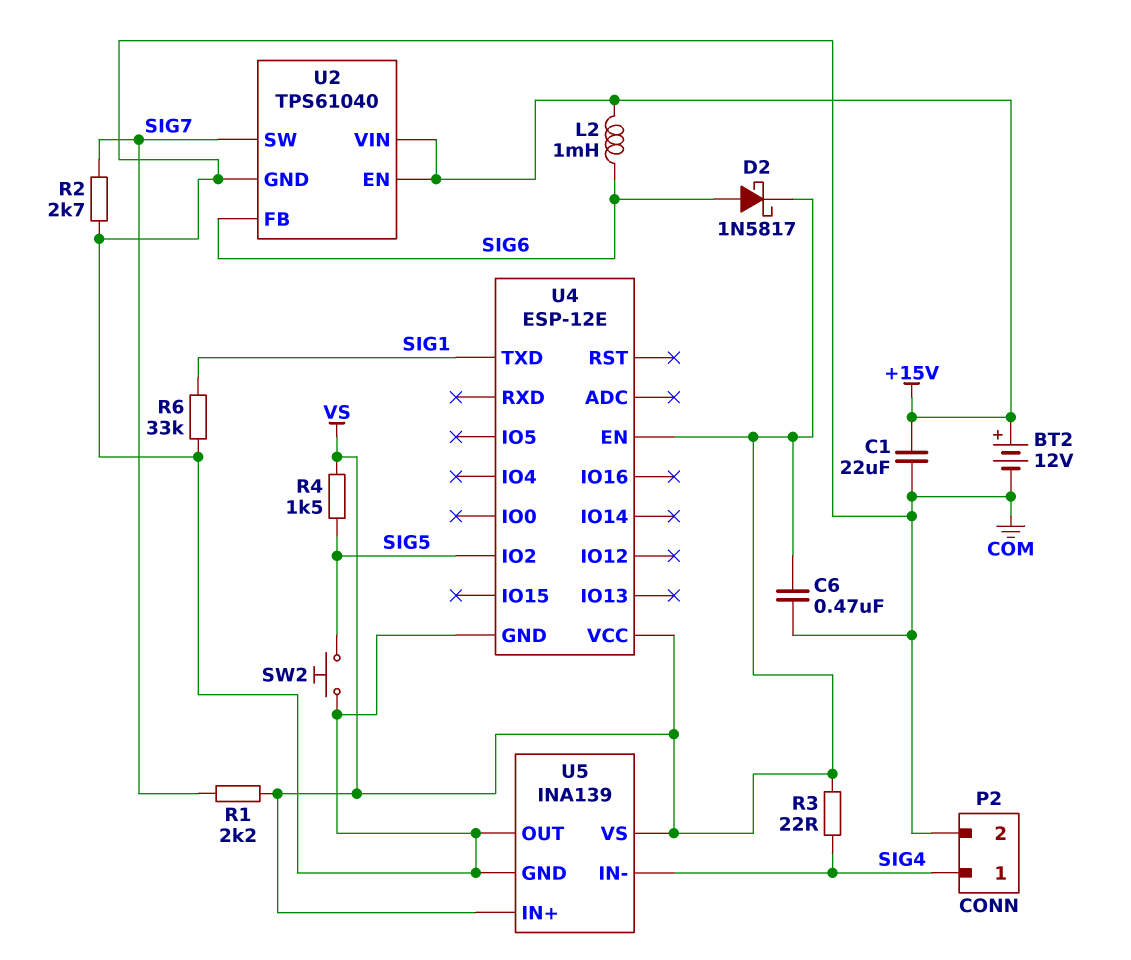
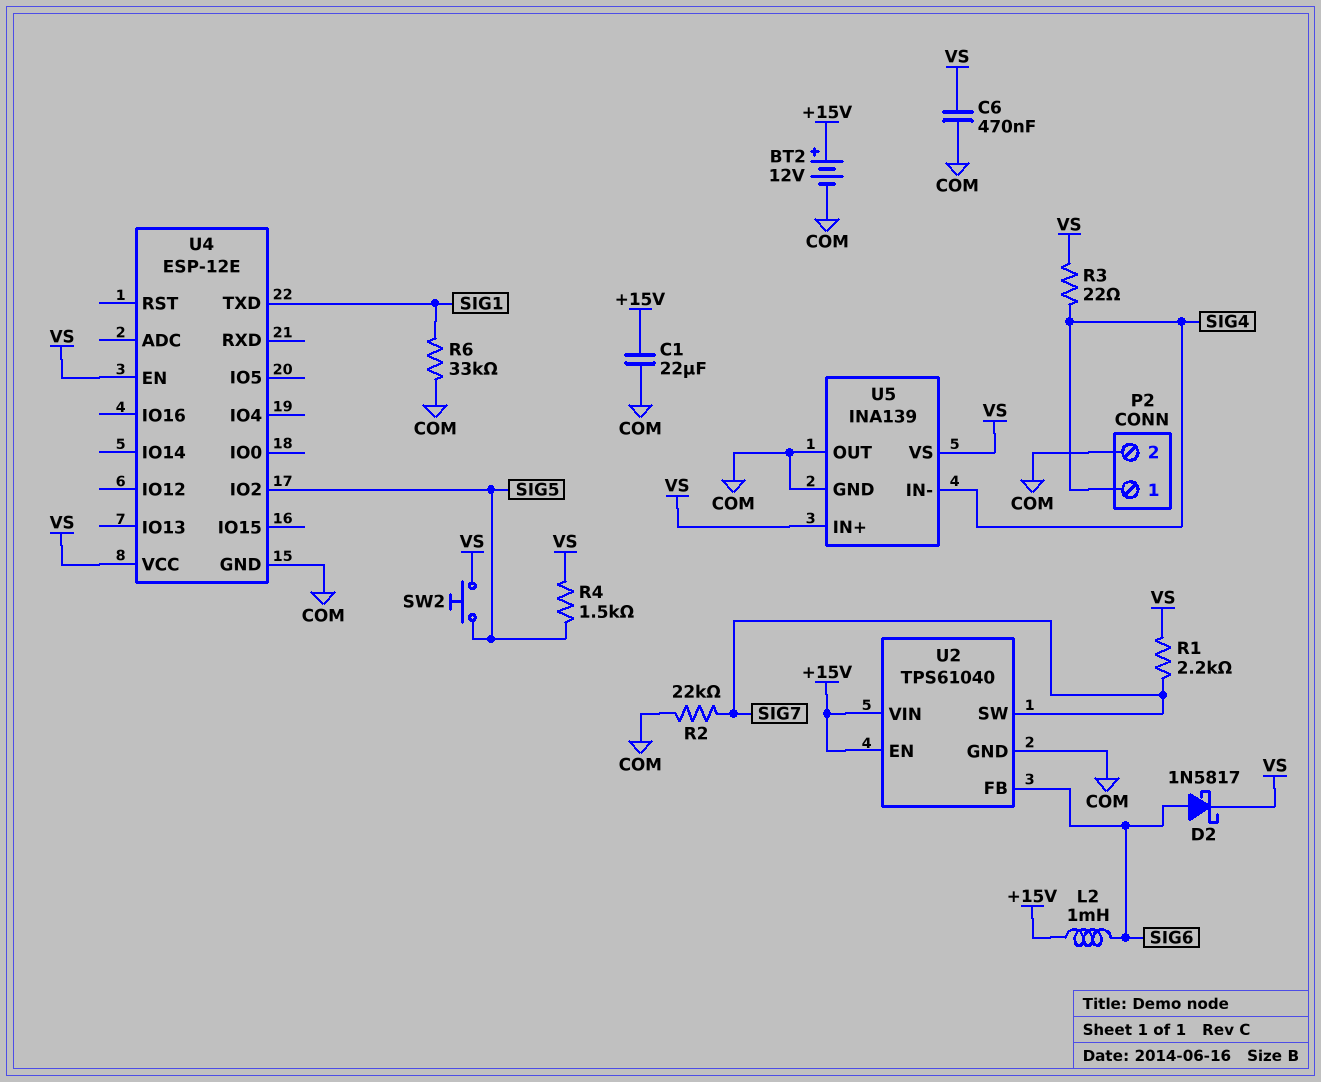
R2: 2.7k (COM, SIG7) -> 22k (COM, SIG7)
SW2: button (COM, SIG5) -> button (SIG5, VS)

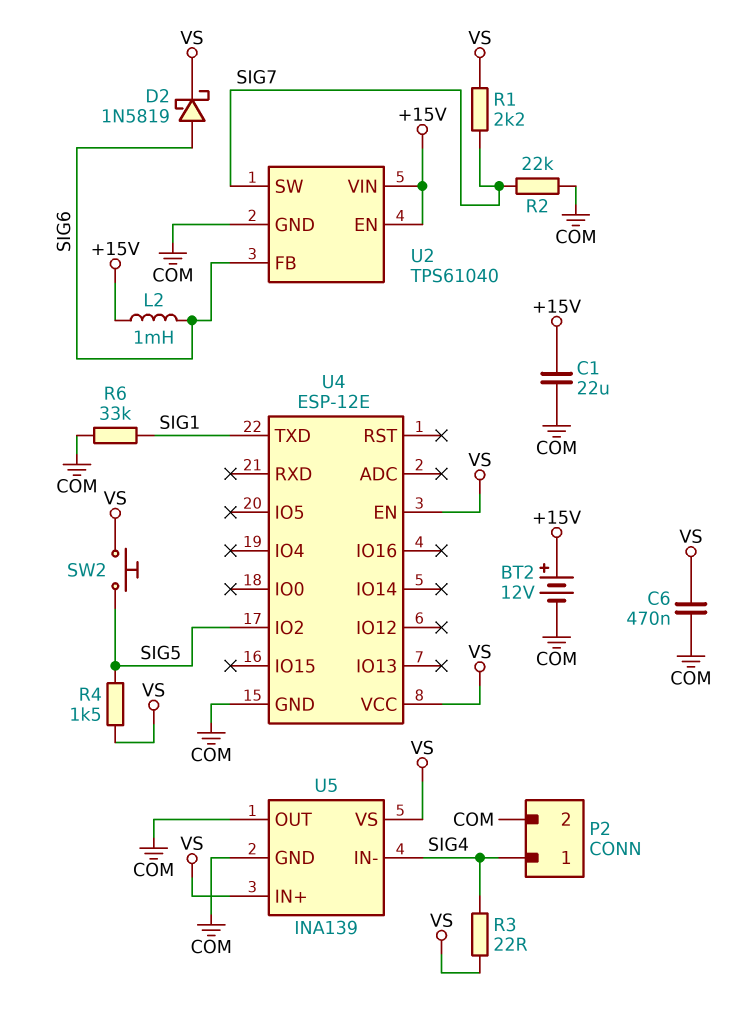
D2: schottky 1N5817 (A SIG6, K VS) -> schottky 1N5819 (A SIG6, K VS)

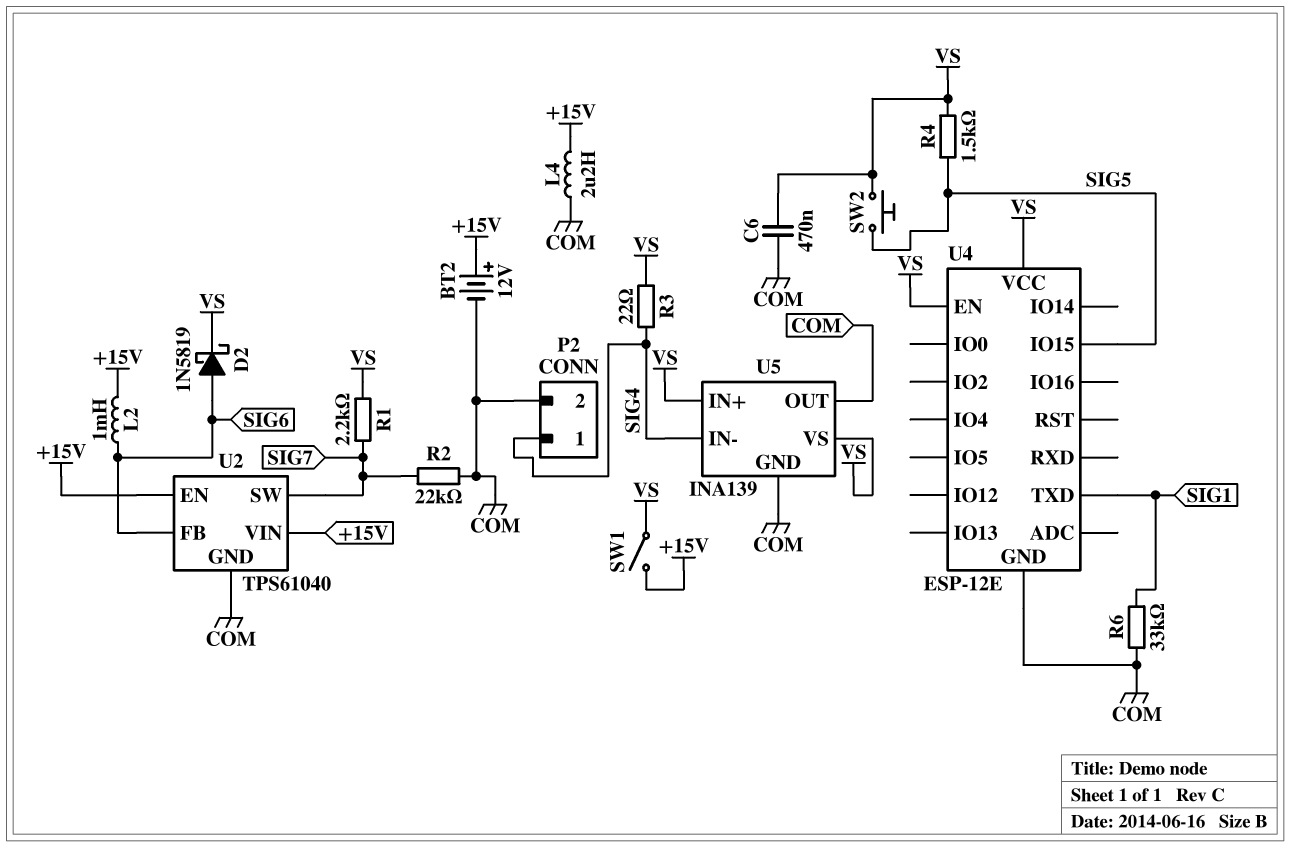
C1: 22uF (+15V, COM) -> none
L4: none -> 2.2uH (+15V, COM)
SW1: none -> switch (+15V, VS)
U4 pin IO2: SIG5 -> none
U4 pin IO15: none -> SIG5

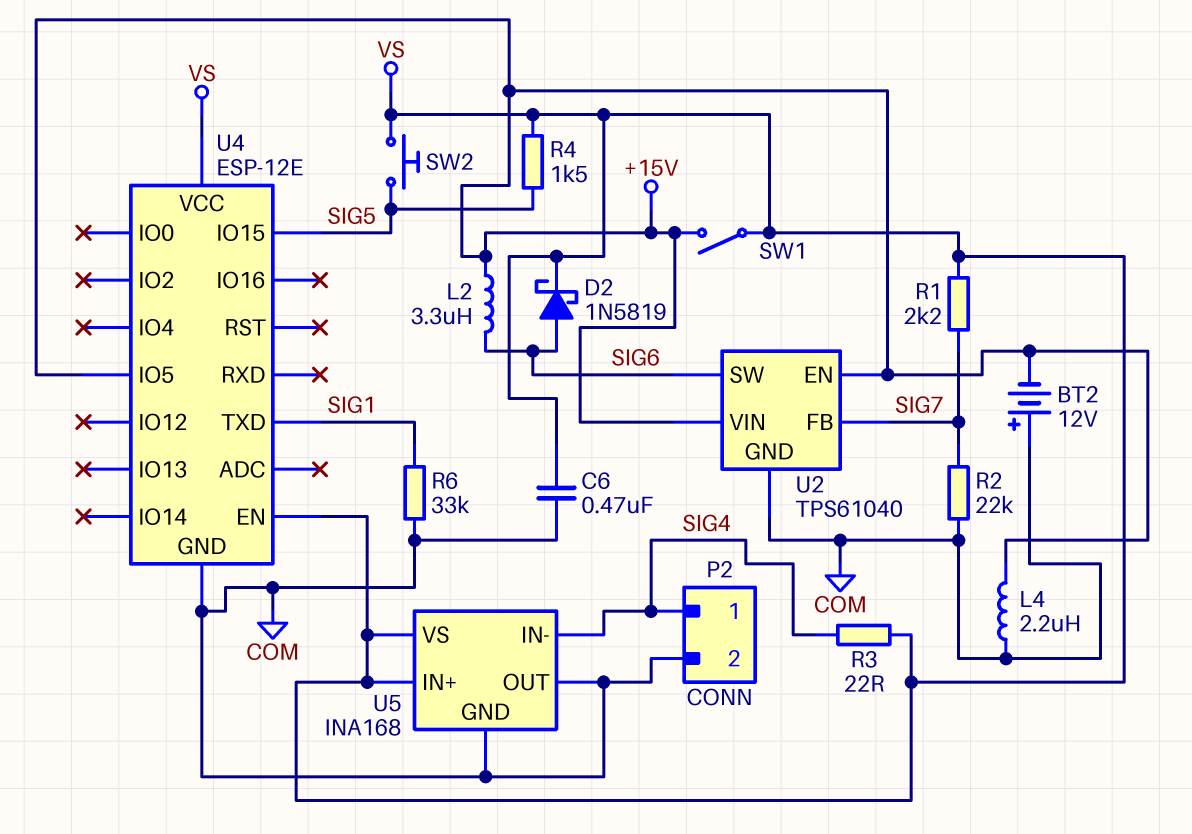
BT2: 12V (plus +15V, minus COM) -> 12V (plus COM, minus +15V)
L2: 1mH (+15V, SIG6) -> 3.3uH (+15V, SIG6)
U2 pin FB: SIG6 -> SIG7
U2 pin SW: SIG7 -> SIG6
U4 pin IO5: none -> +15V
U5: INA139 -> INA168

